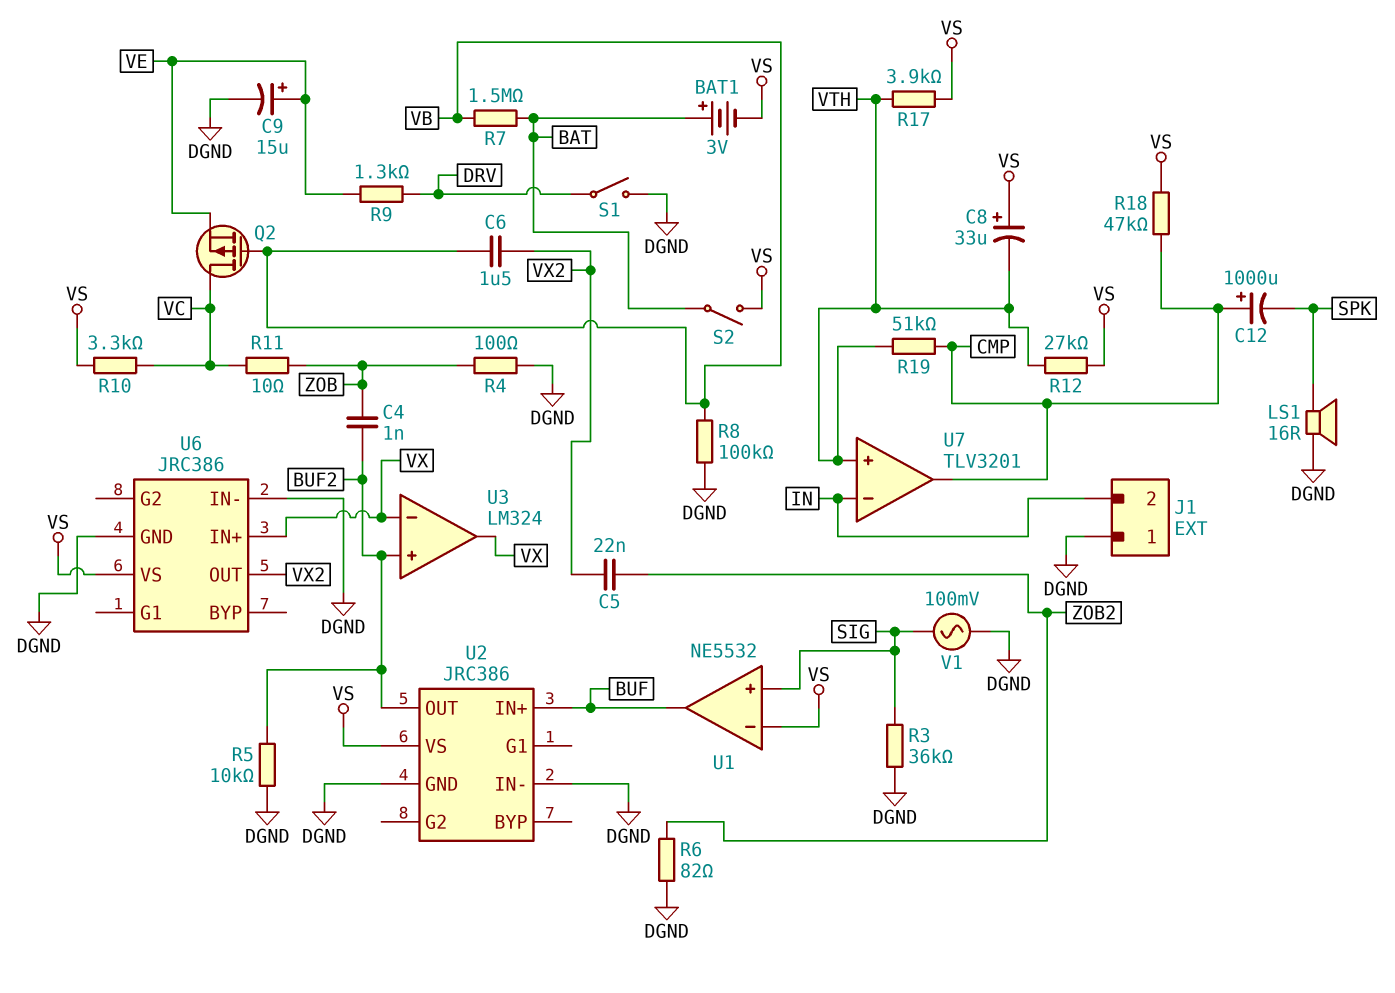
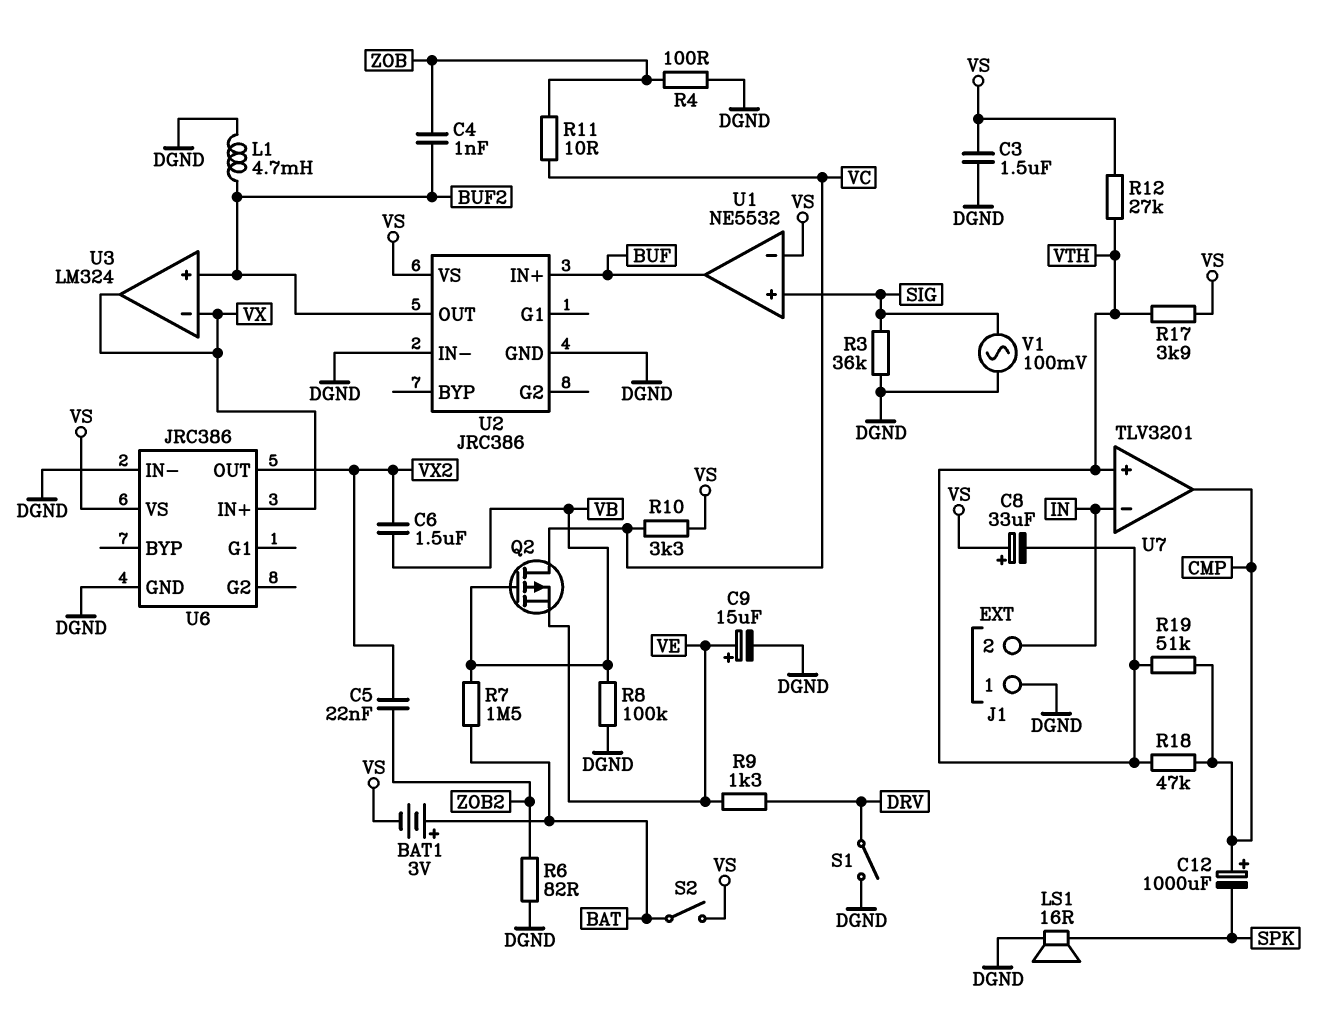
C3: none -> 1.5uF (DGND, VS)
L1: none -> 4.7mH (BUF2, DGND)
R5: 10k (BUF2, DGND) -> none
R18: 47k (CMP, VS) -> 47k (CMP, VTH)

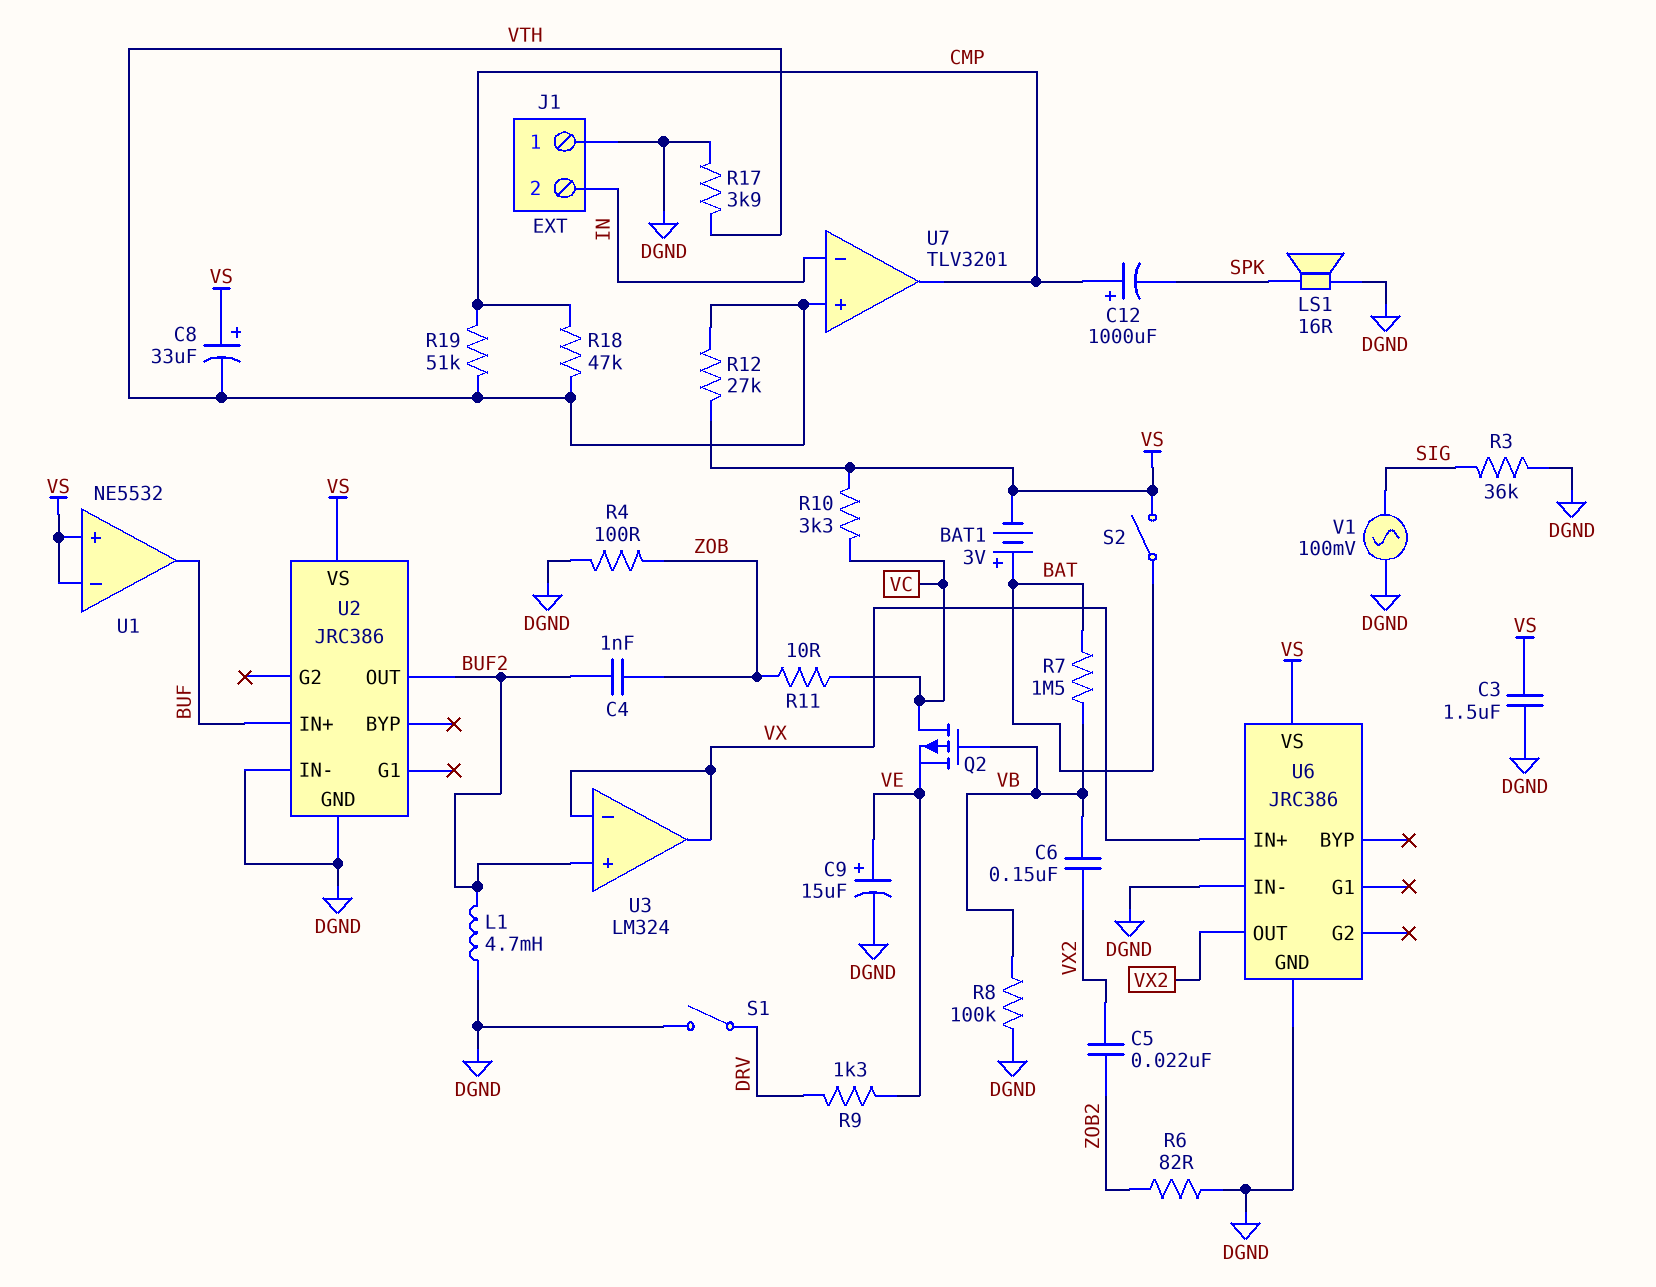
C6: 1.5uF (VB, VX2) -> 150nF (VB, VX2)
R17: 3.9k (VS, VTH) -> 3.9k (DGND, VTH)
U1 pin in+: SIG -> VS

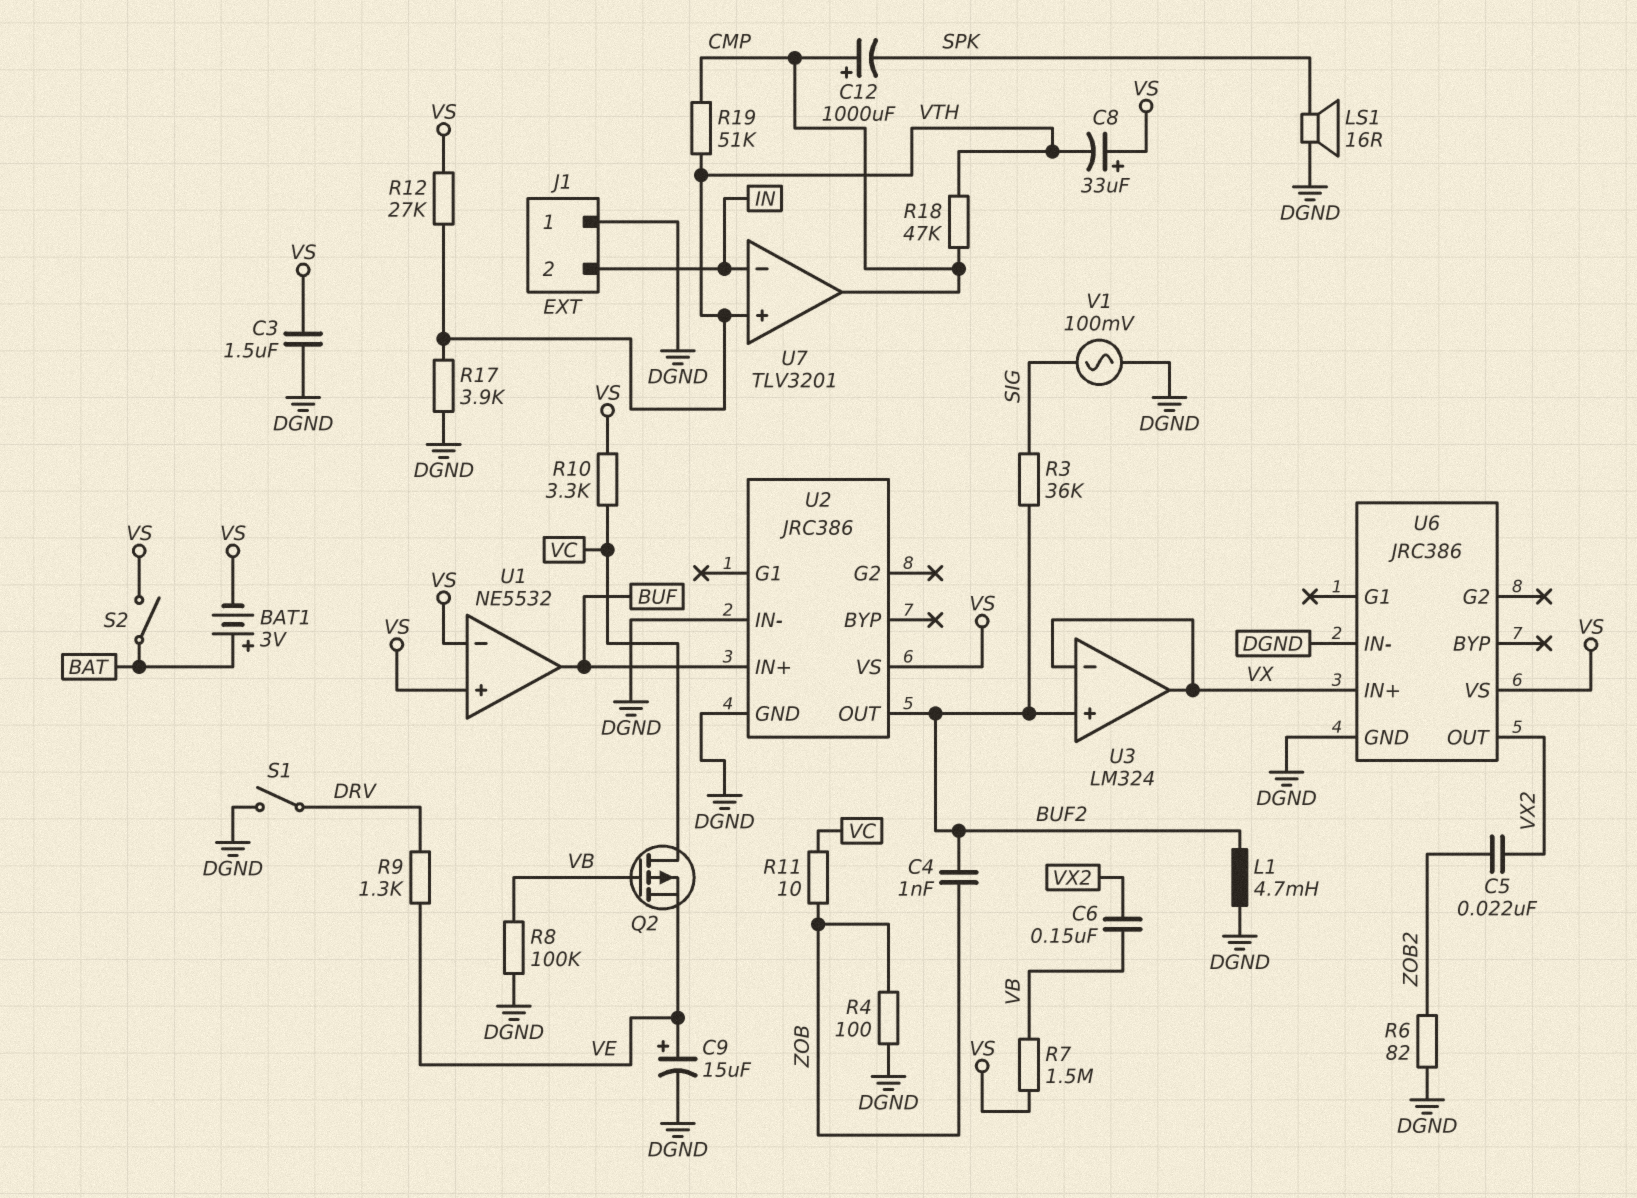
R3: 36k (DGND, SIG) -> 36k (BUF2, SIG)
R7: 1.5M (BAT, VB) -> 1.5M (VB, VS)

